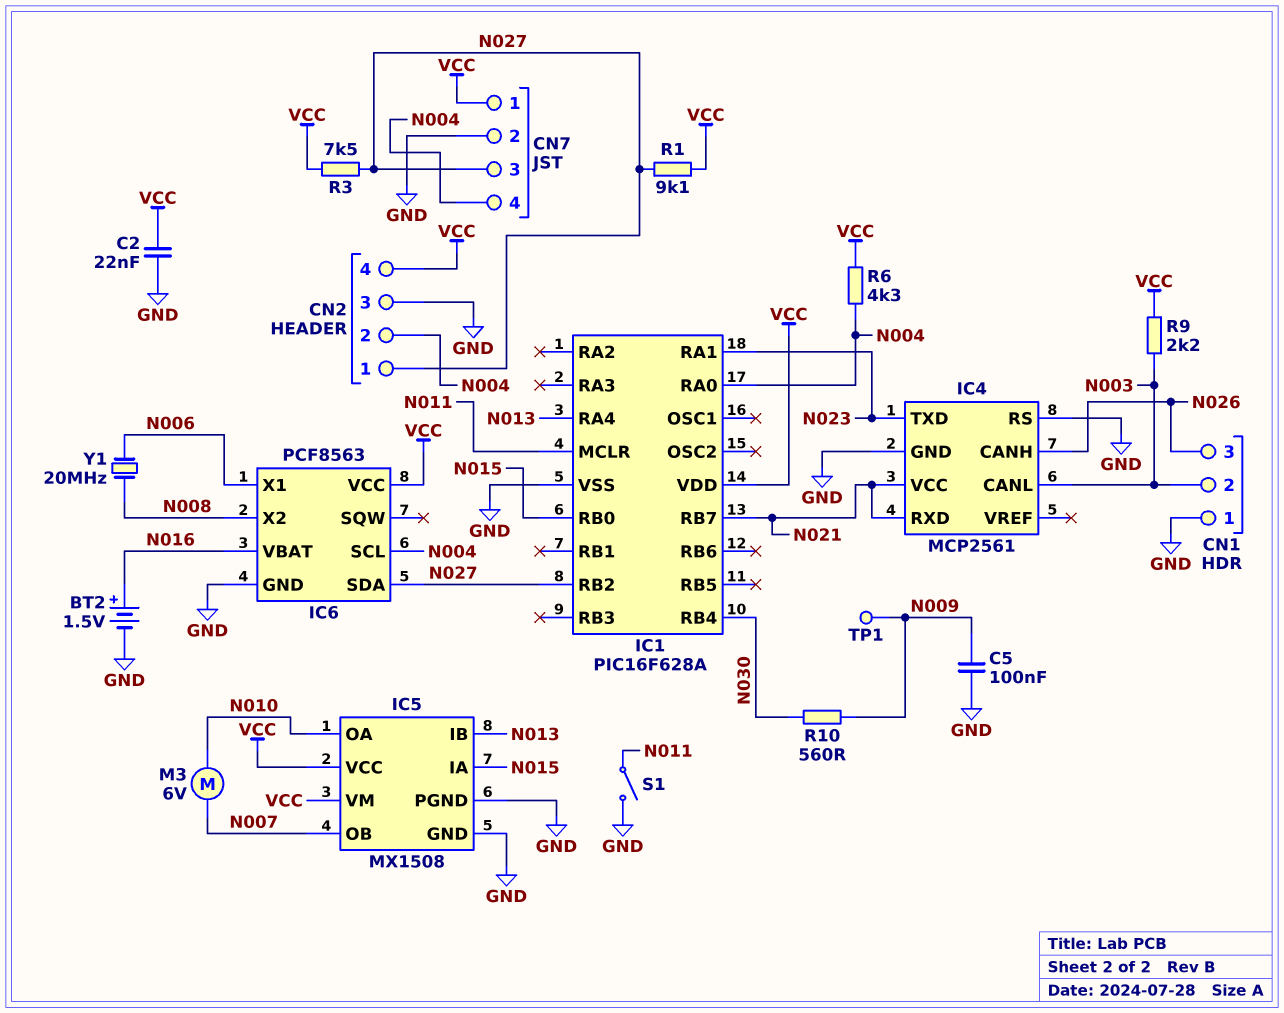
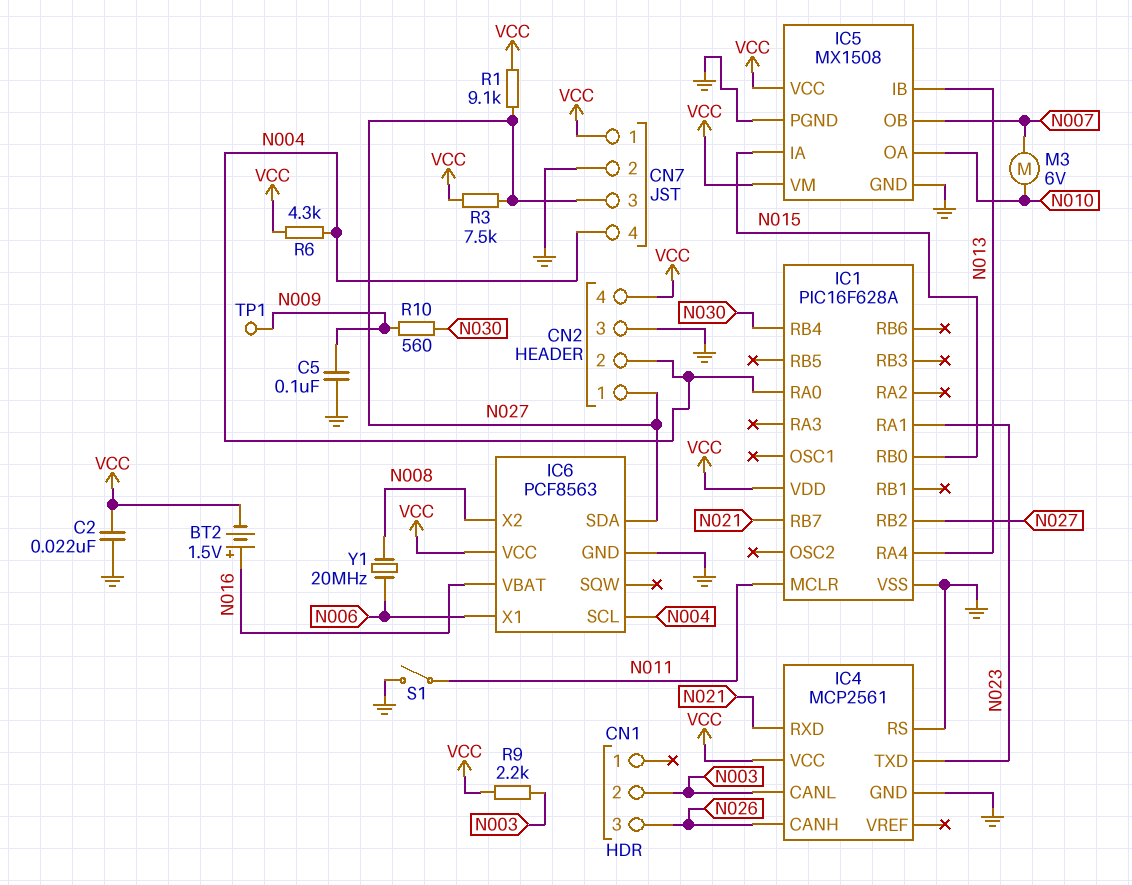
BT2: 1.5V (plus N016, minus GND) -> 1.5V (plus N016, minus VCC)
CN1 pin 1: GND -> none
IC4 pin VCC: N021 -> VCC

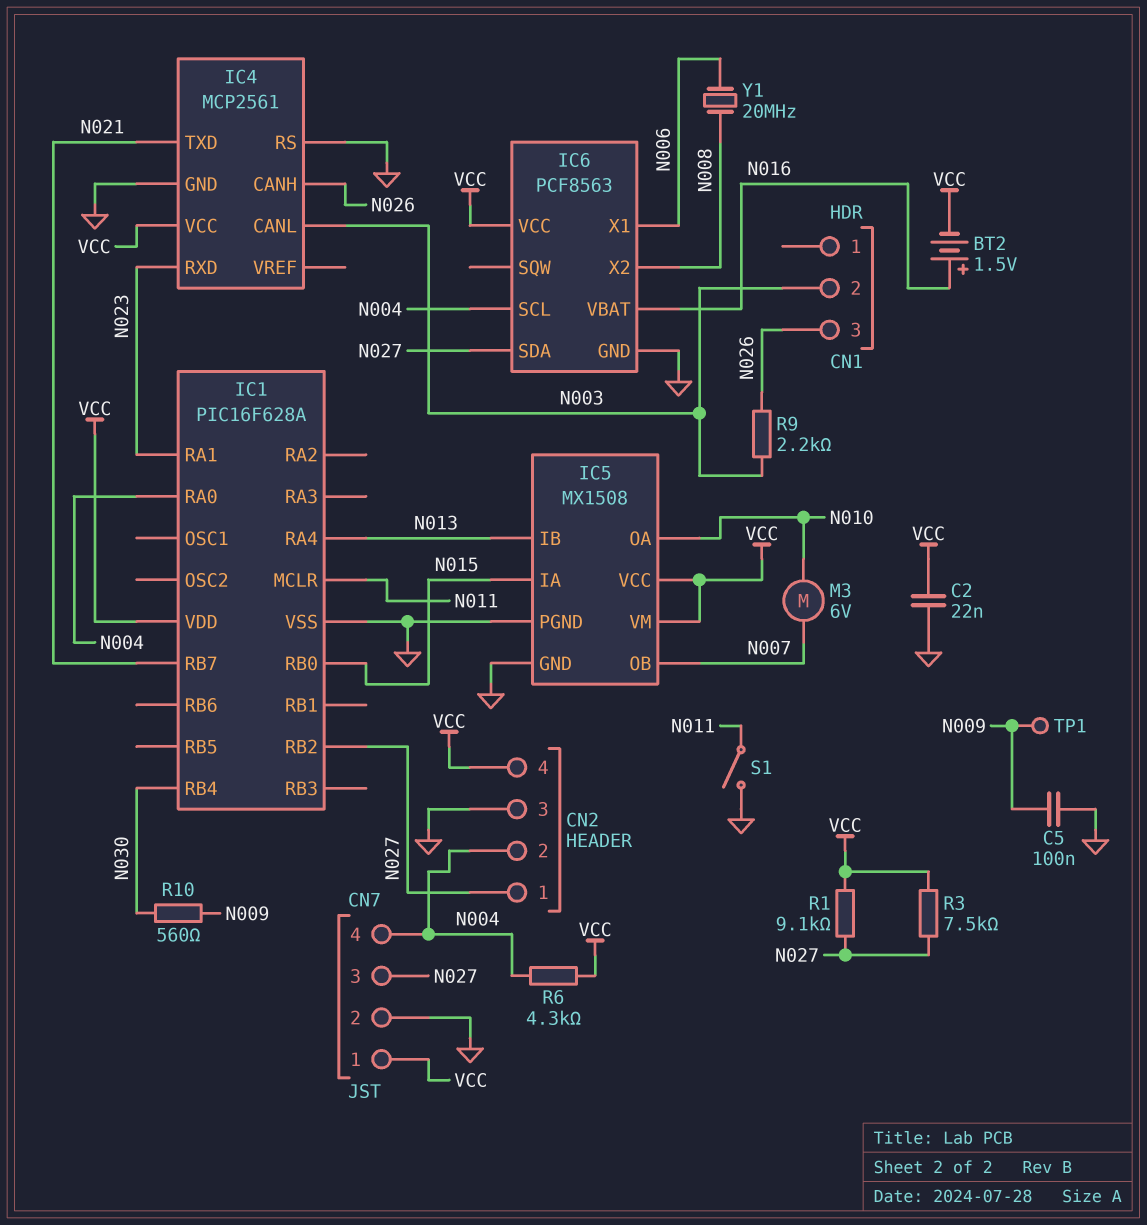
IC4 pin RXD: N021 -> N023
IC4 pin TXD: N023 -> N021
R9: 2.2k (N003, VCC) -> 2.2k (N003, N026)

